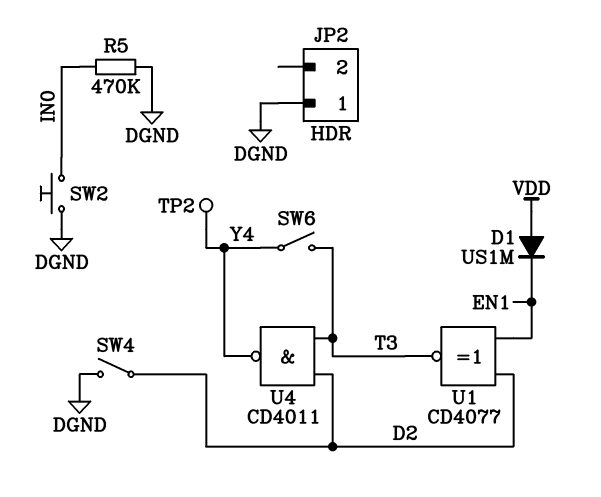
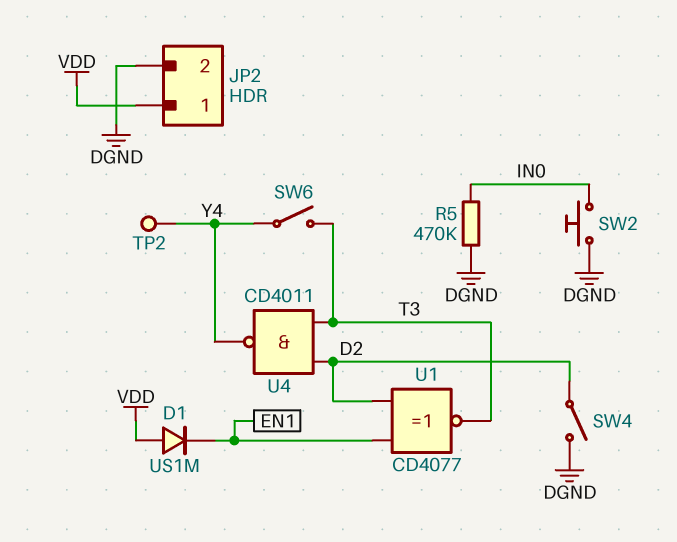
JP2 pin 1: DGND -> VDD
JP2 pin 2: none -> DGND

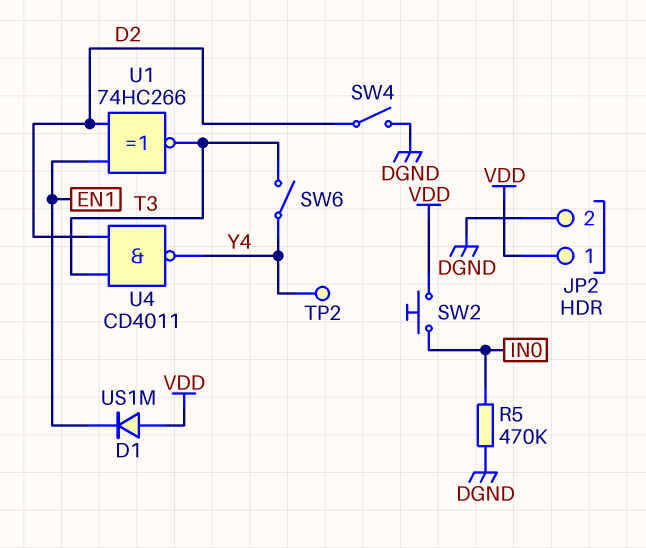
SW2: button (DGND, IN0) -> button (IN0, VDD)
U1: XNOR CD4077 (in D2, in EN1, out T3) -> XNOR 74HC266 (in D2, in EN1, out T3)

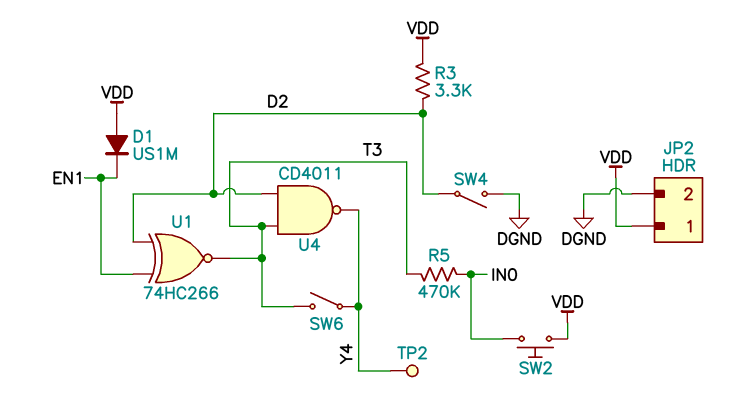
R3: none -> 3.3k (D2, VDD)
R5: 470k (DGND, IN0) -> 470k (IN0, T3)

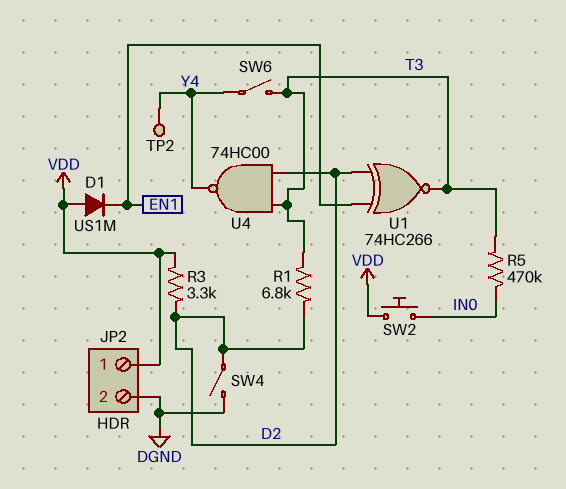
R1: none -> 6.8k (D2, T3)
U4: NAND CD4011 (in D2, in T3, out Y4) -> NAND 74HC00 (in D2, in T3, out Y4)

